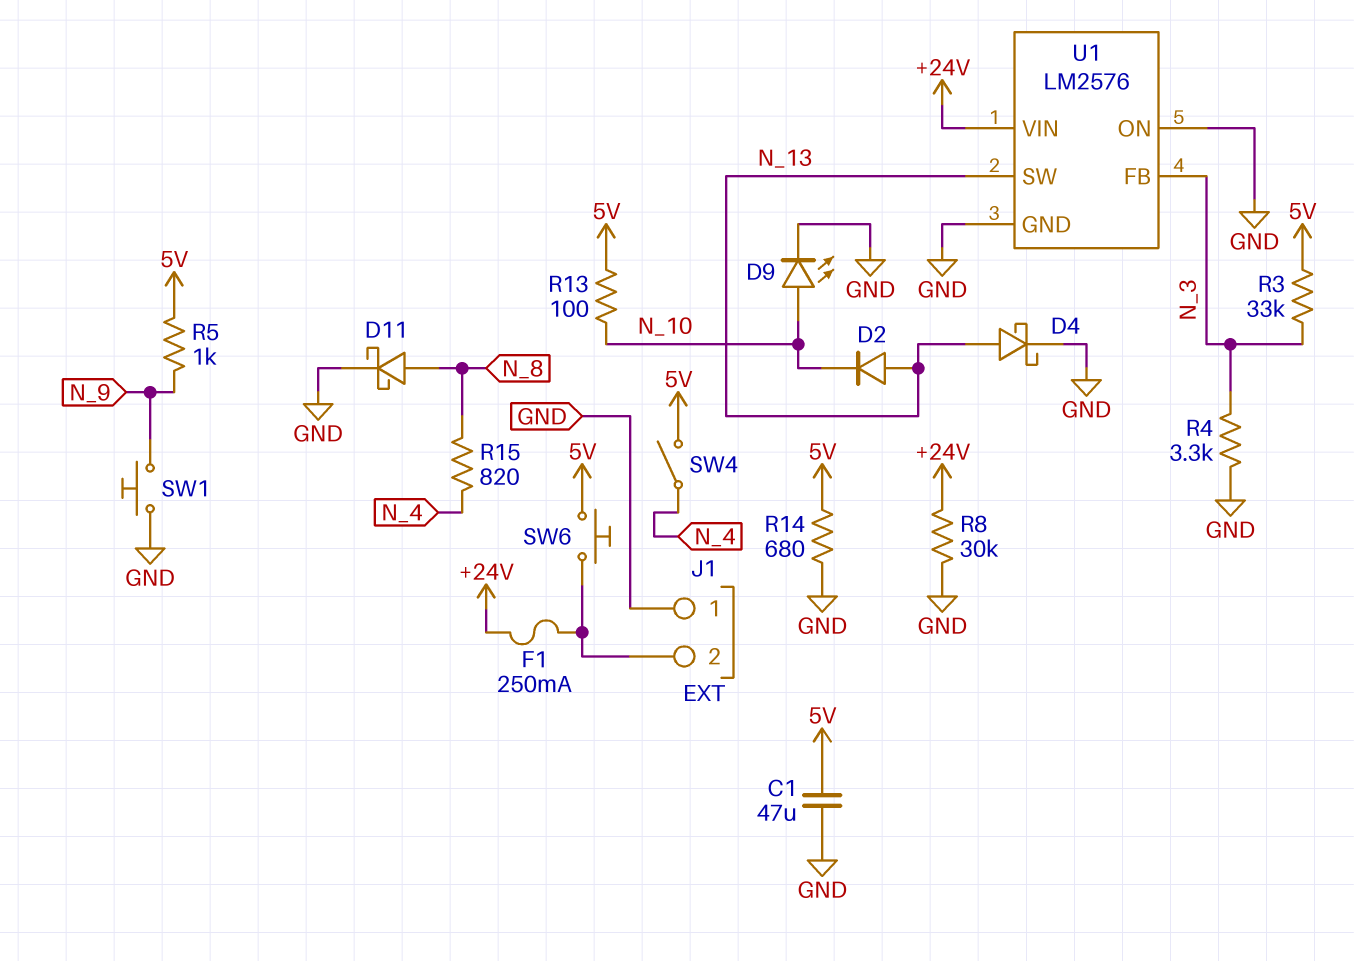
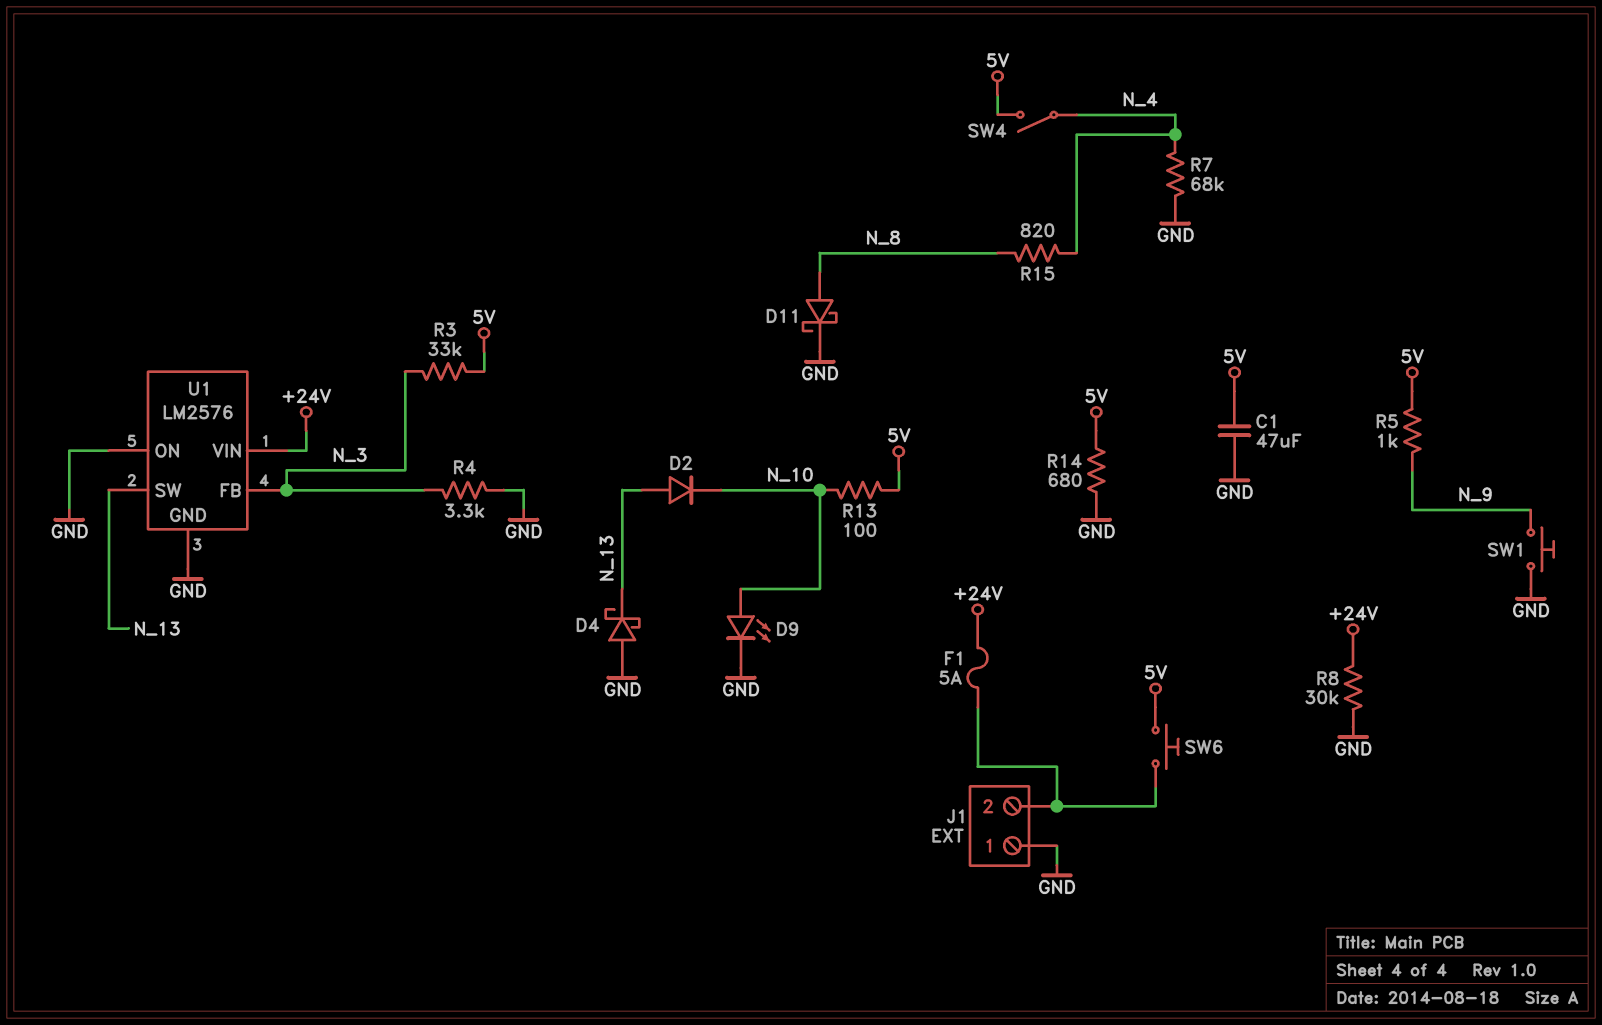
D4: schottky (A N_13, K GND) -> schottky (A GND, K N_13)
F1: 250mA (+24V, J1/2) -> 5A (+24V, J1/2)
R7: none -> 68k (GND, N_4)

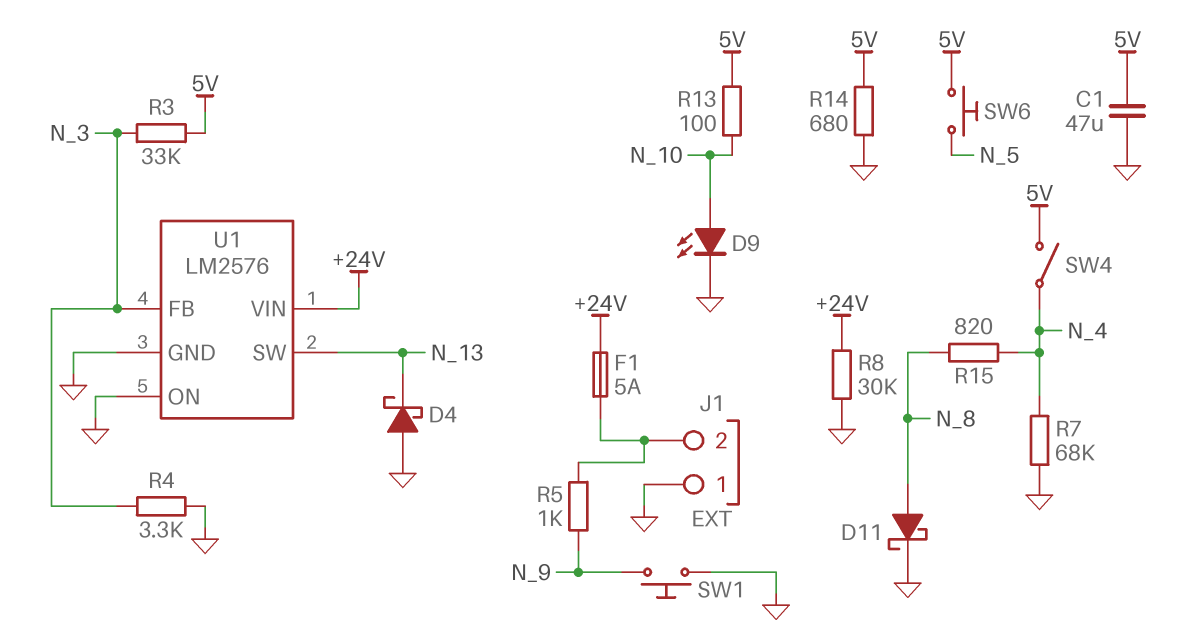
D2: diode (A N_13, K N_10) -> none
R5: 1k (5V, N_9) -> 1k (J1/2, N_9)
SW6: button (5V, J1/2) -> button (5V, N_5)

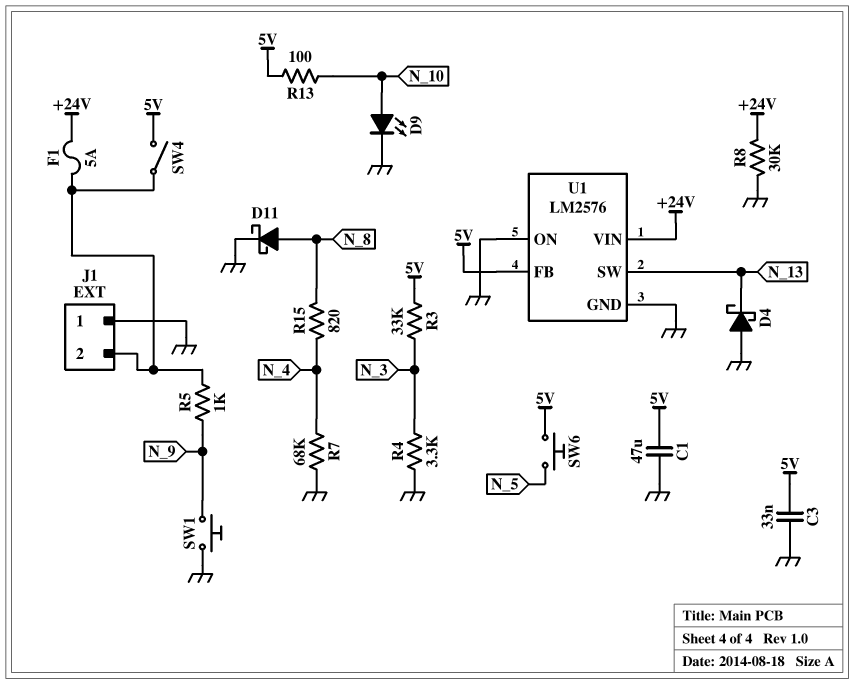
C3: none -> 33nF (5V, GND)
R14: 680 (5V, GND) -> none
SW4: switch (5V, N_4) -> switch (5V, J1/2)
U1 pin FB: N_3 -> 5V

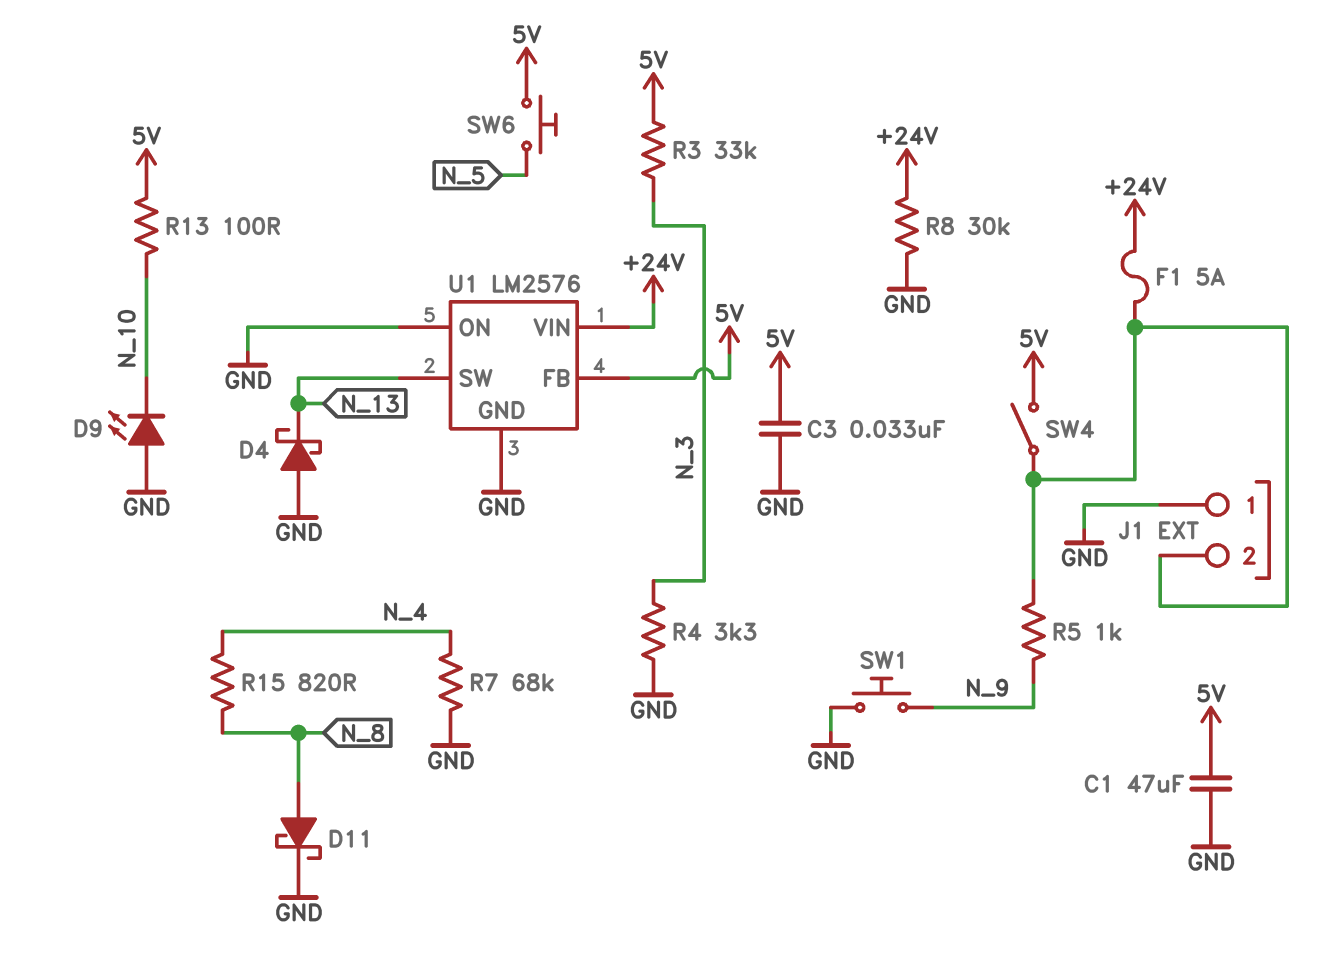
D9: LED (A N_10, K GND) -> LED (A GND, K N_10)

